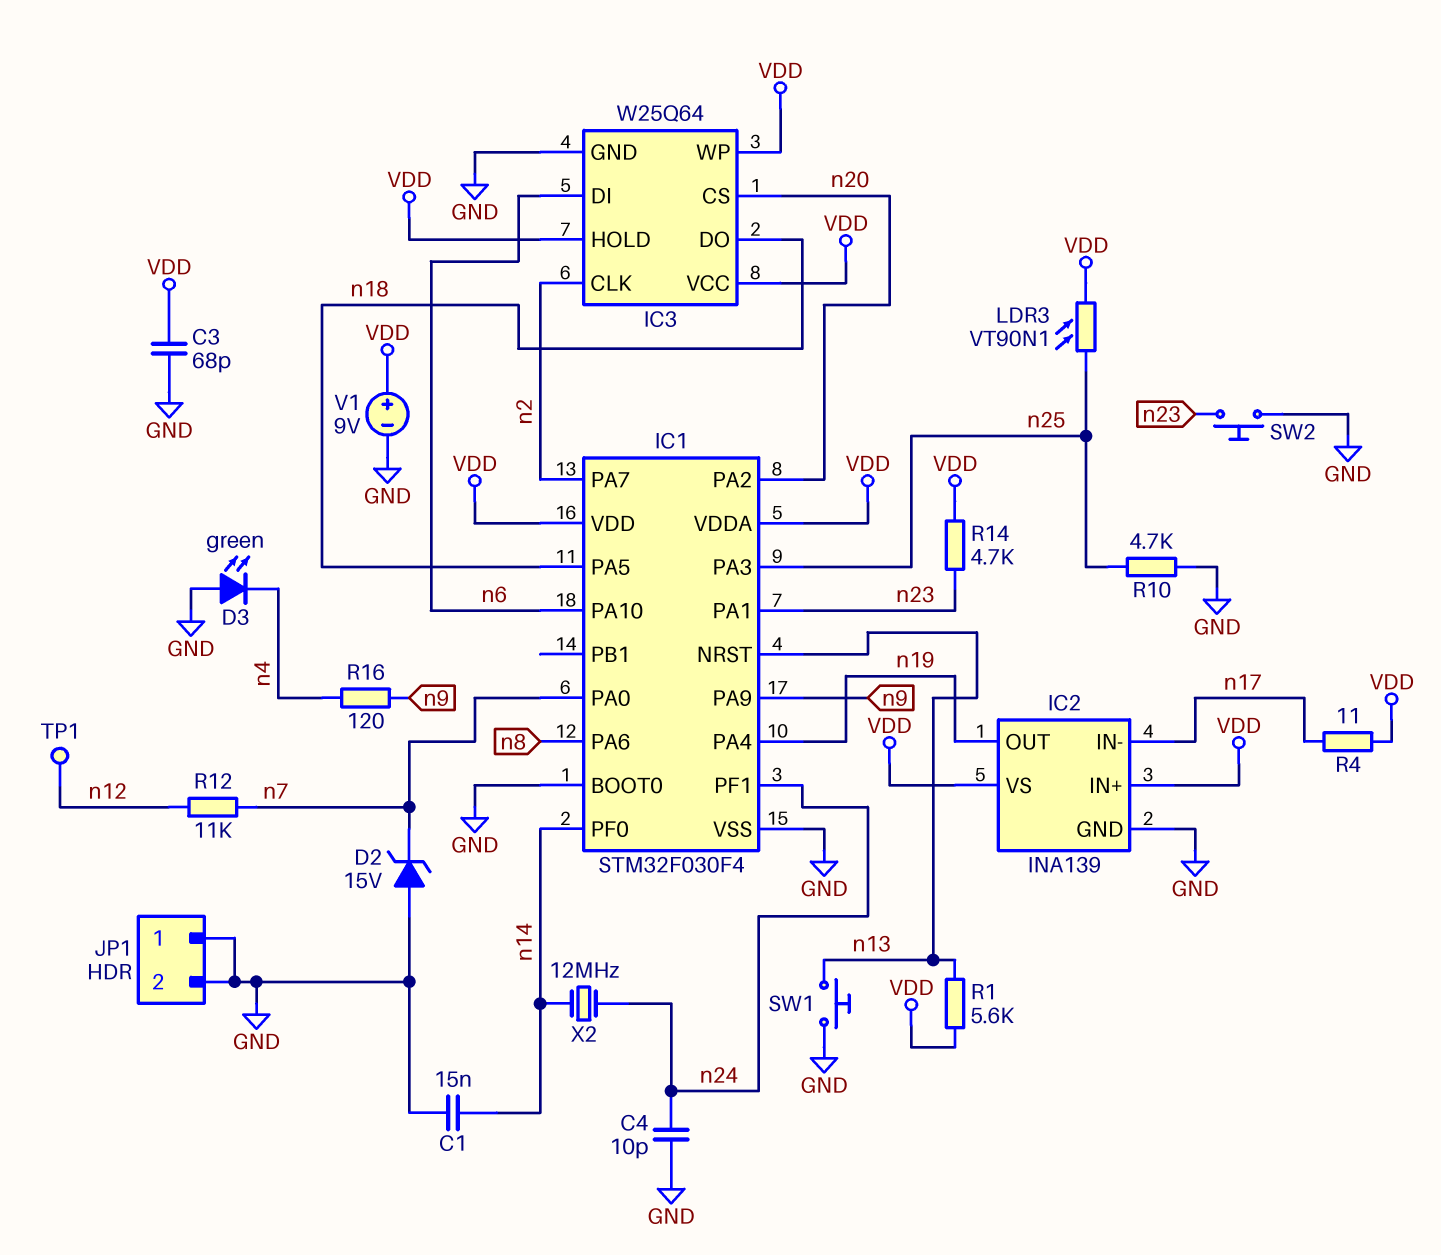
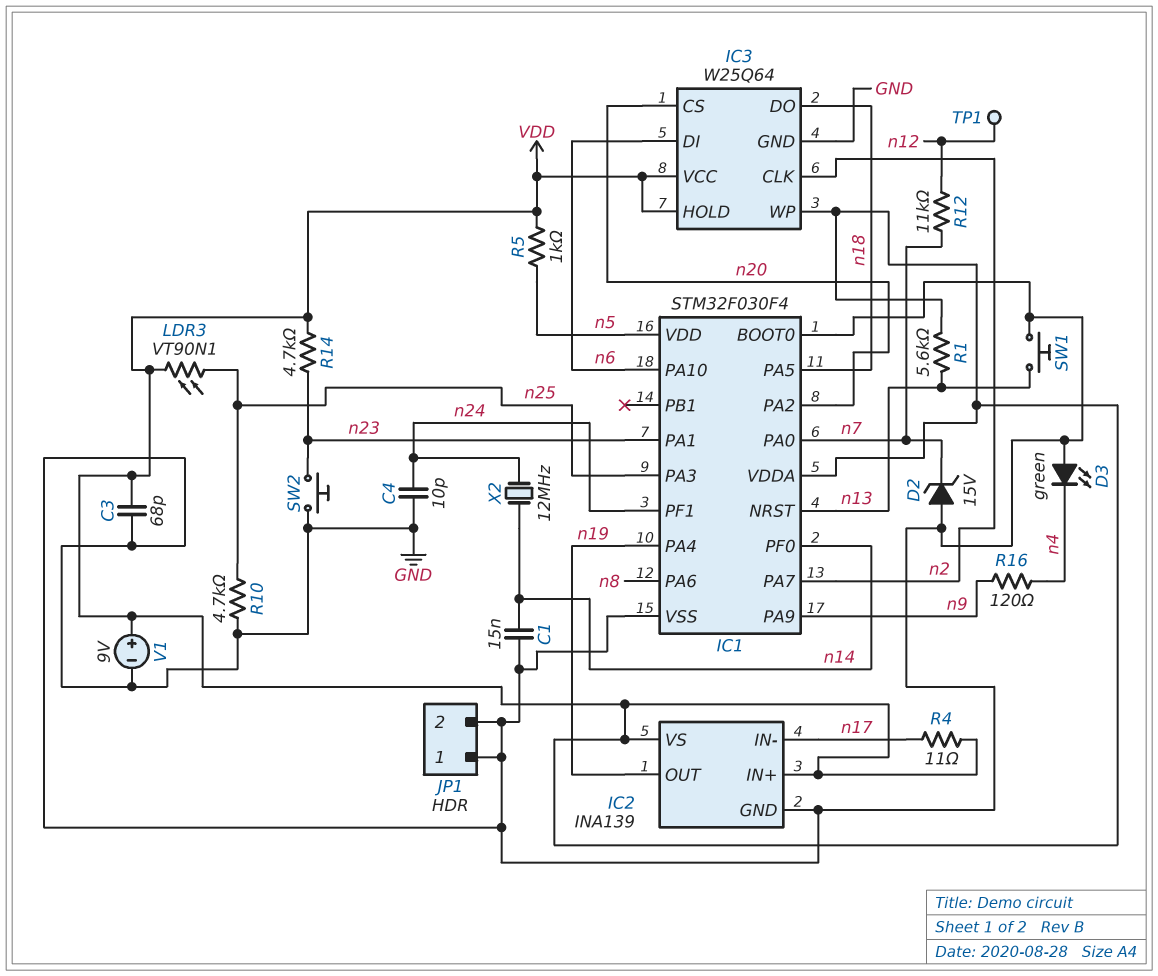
IC1 pin VDD: VDD -> n5
R5: none -> 1k (VDD, n5)

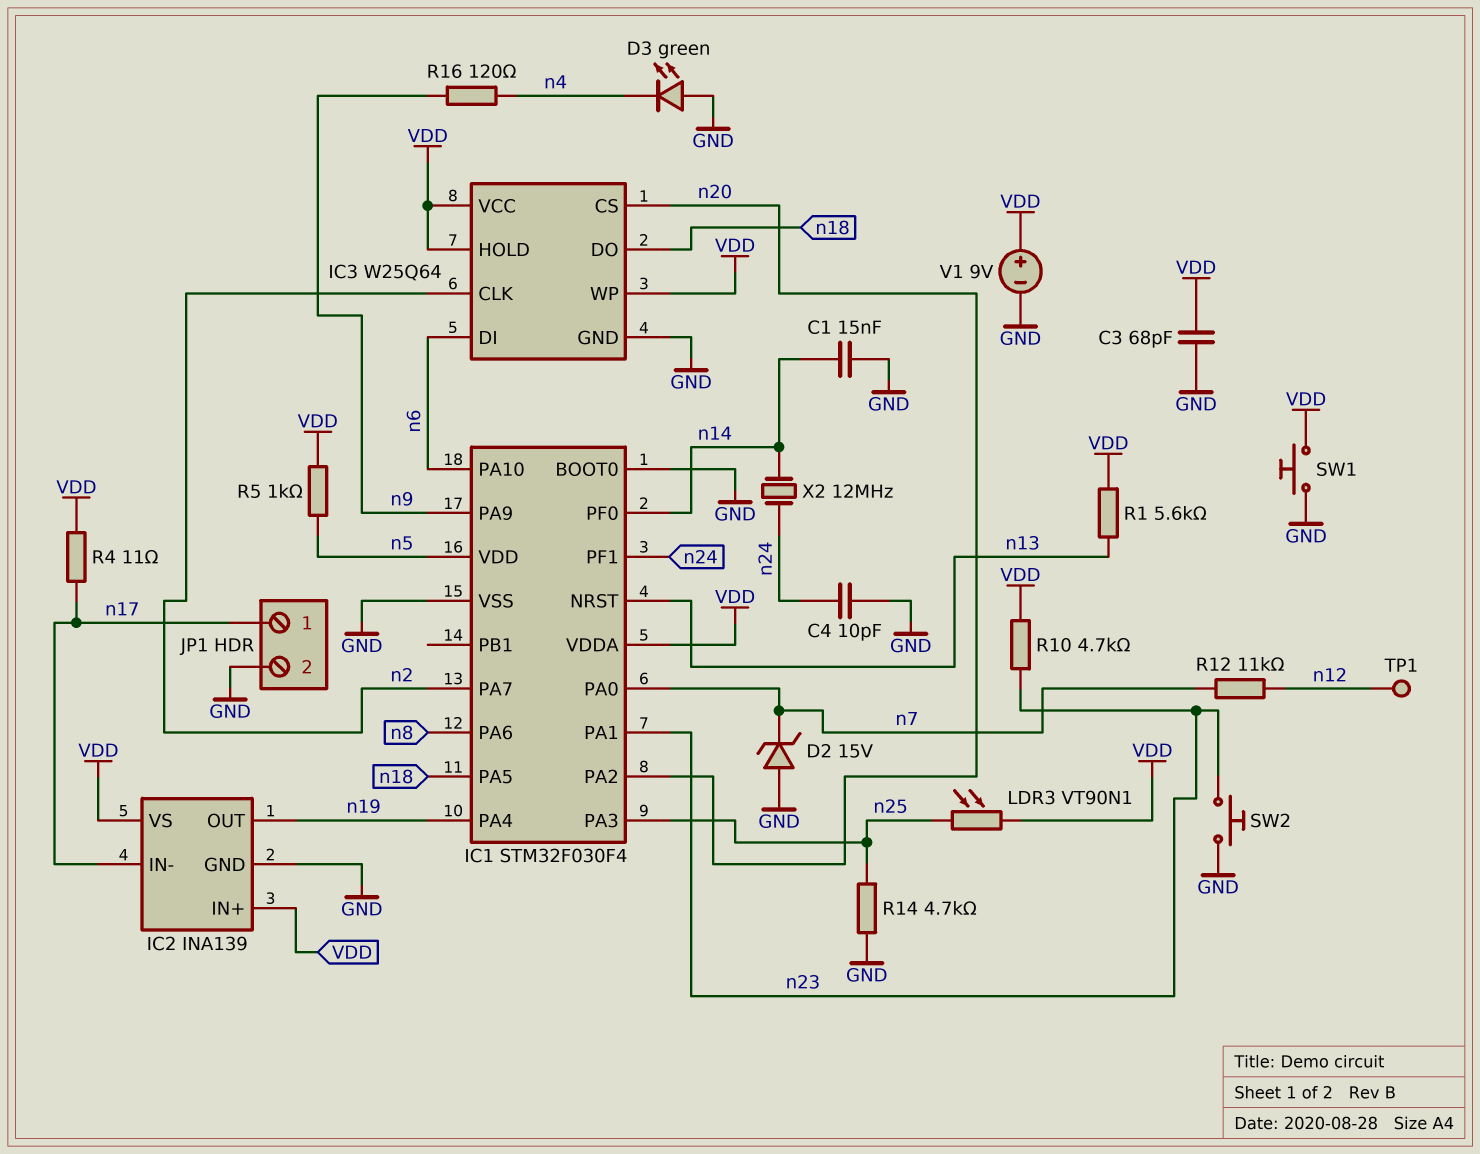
JP1 pin 1: GND -> n17
R10: 4.7k (GND, n25) -> 4.7k (VDD, n23)
R14: 4.7k (VDD, n23) -> 4.7k (GND, n25)
SW1: button (GND, n13) -> button (GND, VDD)

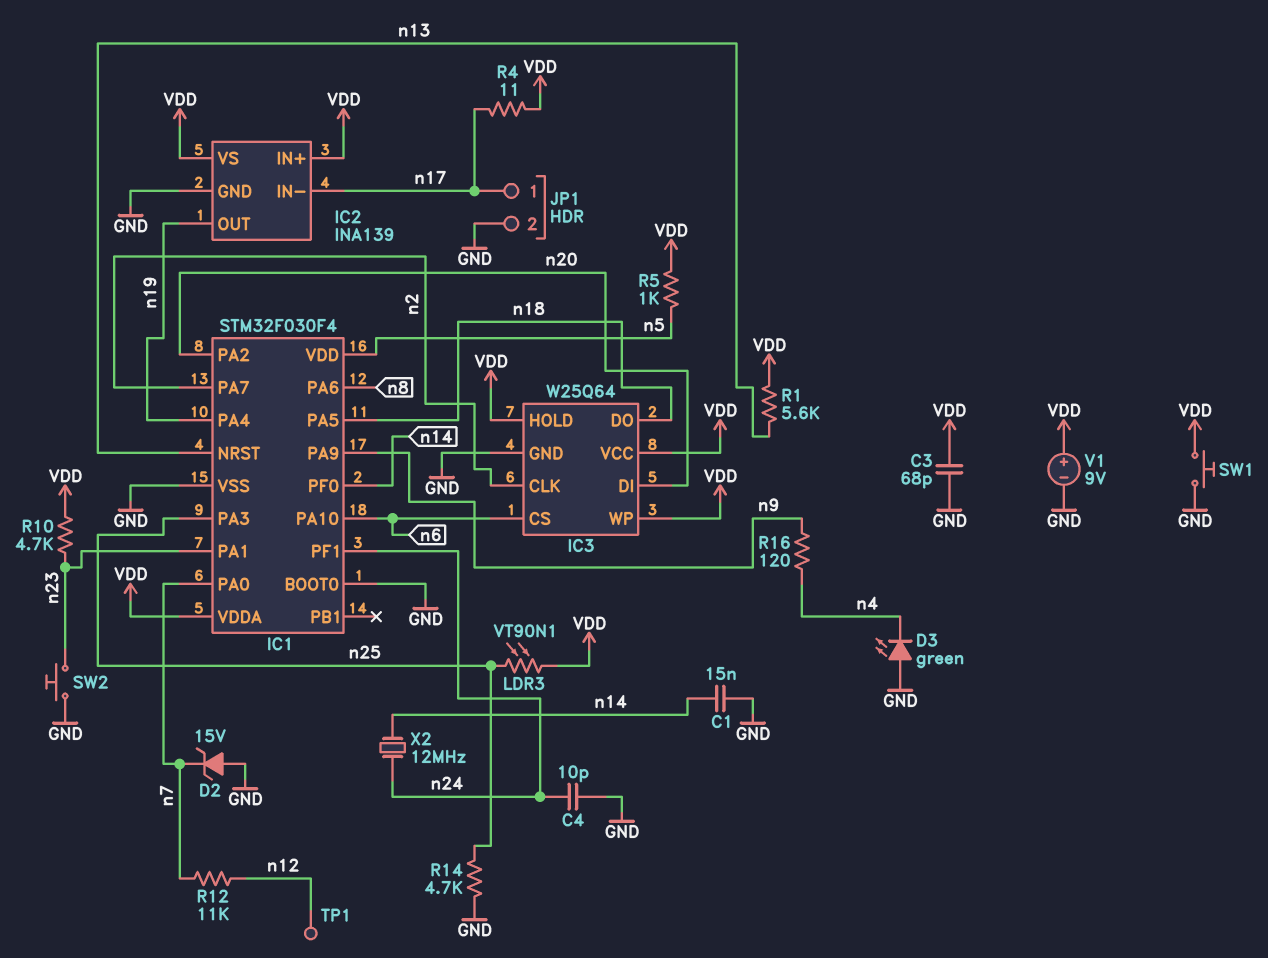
IC3 pin CS: n20 -> n6
IC3 pin DI: n6 -> n20

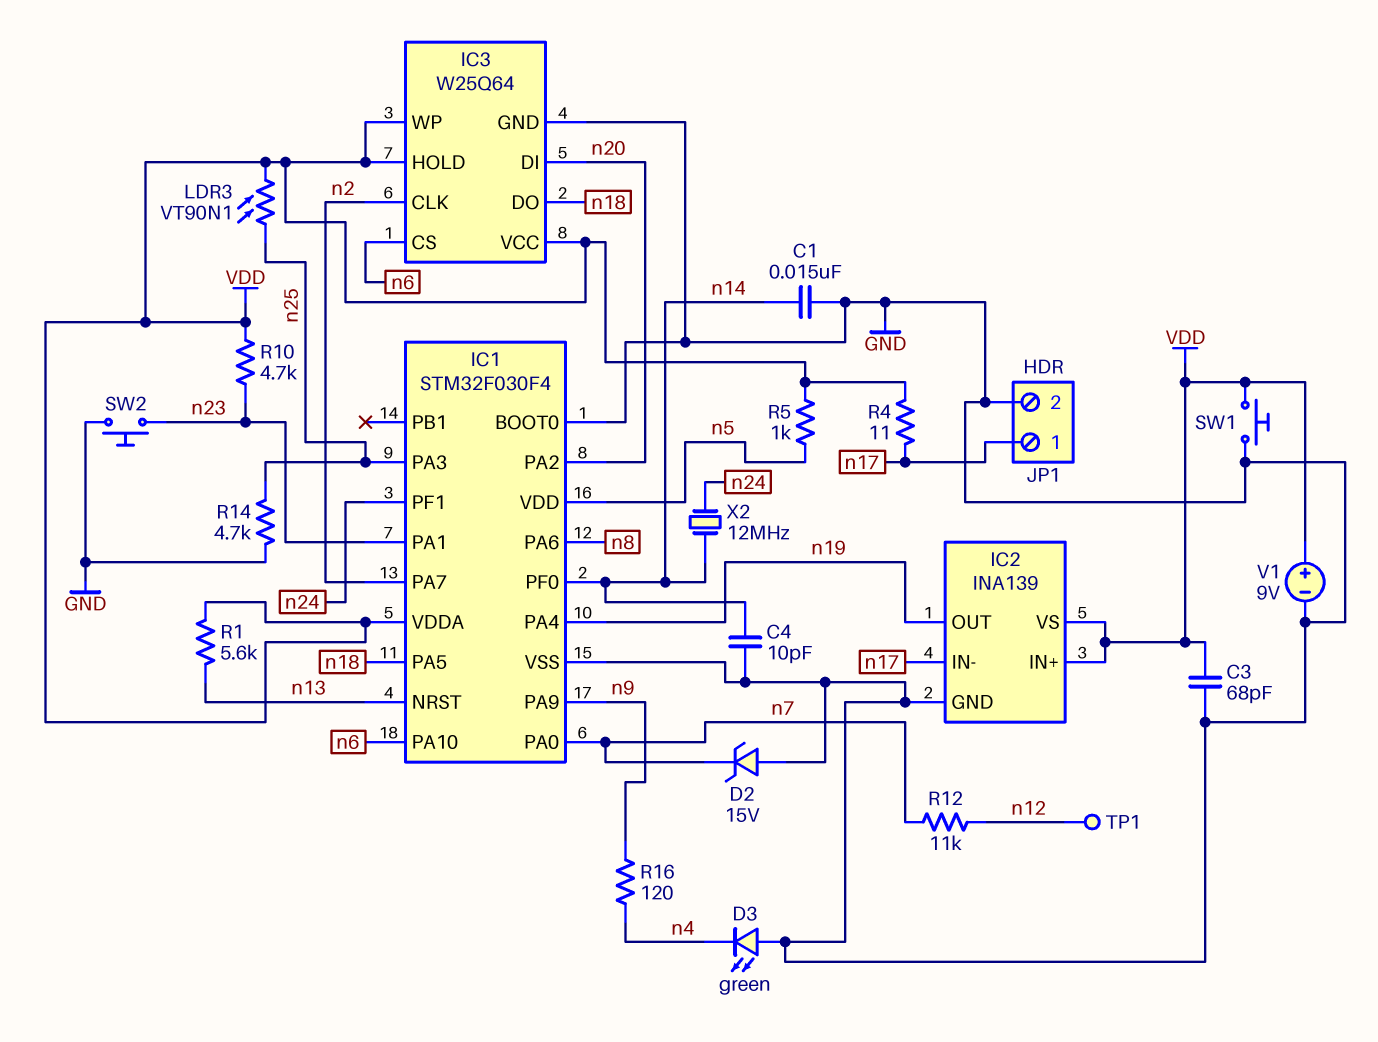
C4: 10pF (GND, n24) -> 10pF (GND, n14)

